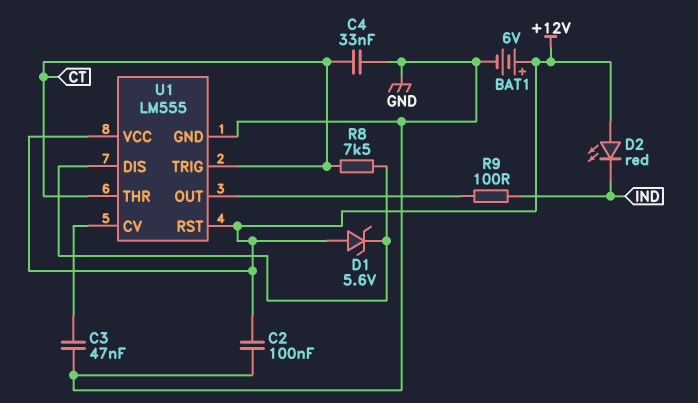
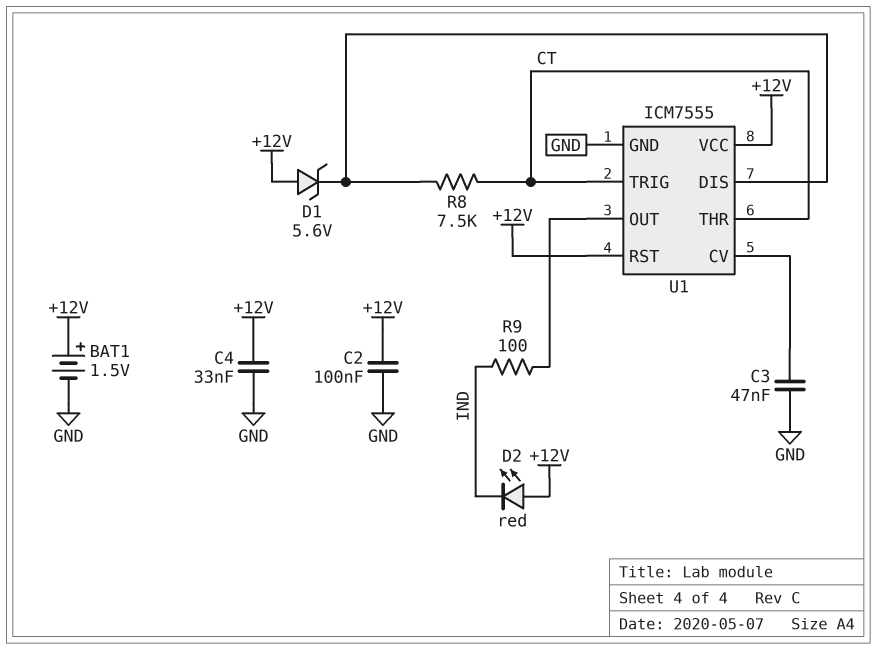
BAT1: 6V (plus +12V, minus GND) -> 1.5V (plus +12V, minus GND)
C4: 33nF (CT, GND) -> 33nF (+12V, GND)
U1: LM555 -> ICM7555

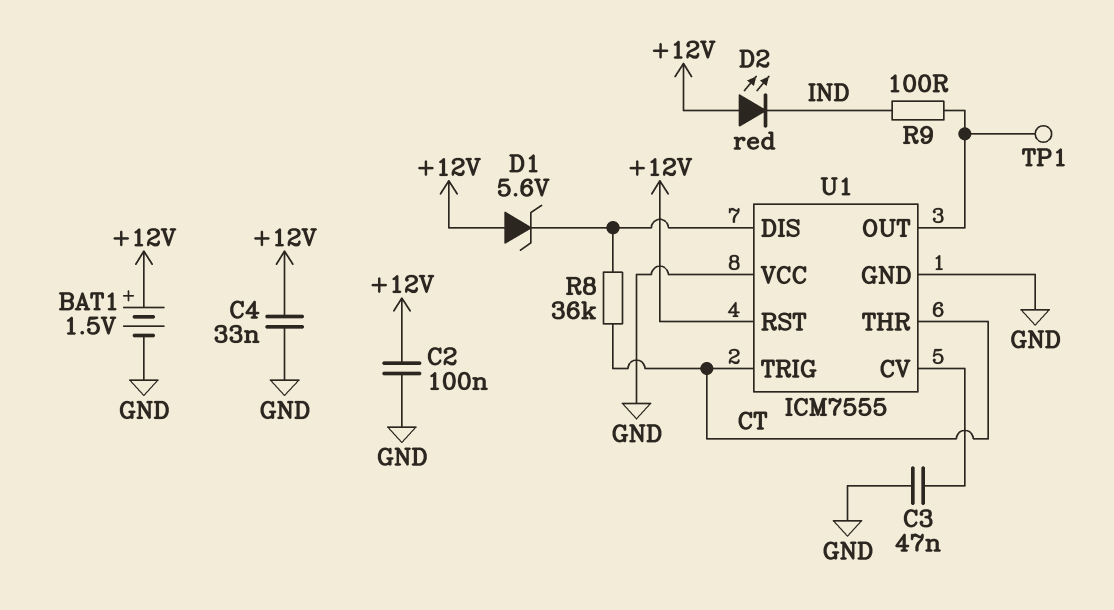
R8: 7.5k (CT, U1/DIS) -> 36k (CT, U1/DIS)
TP1: none -> test point (U1/OUT)
U1 pin VCC: +12V -> GND

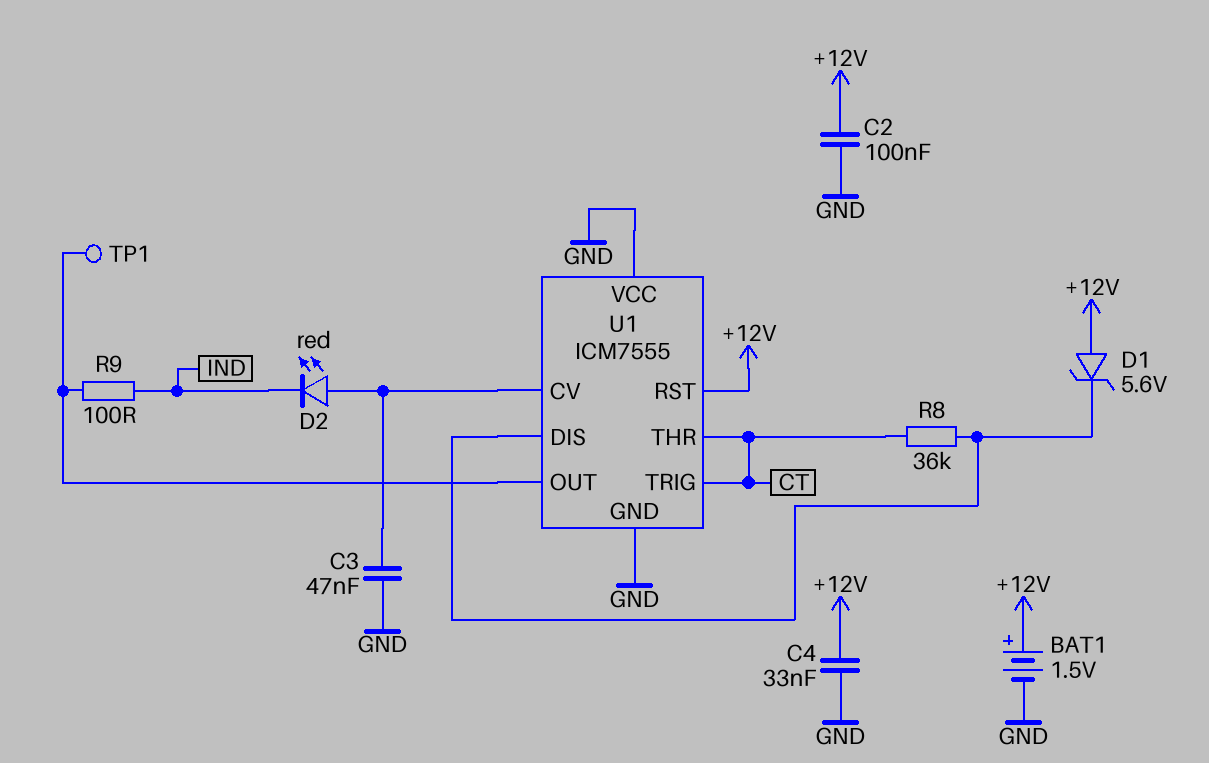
D2: LED red (A +12V, K IND) -> LED red (A U1/CV, K IND)

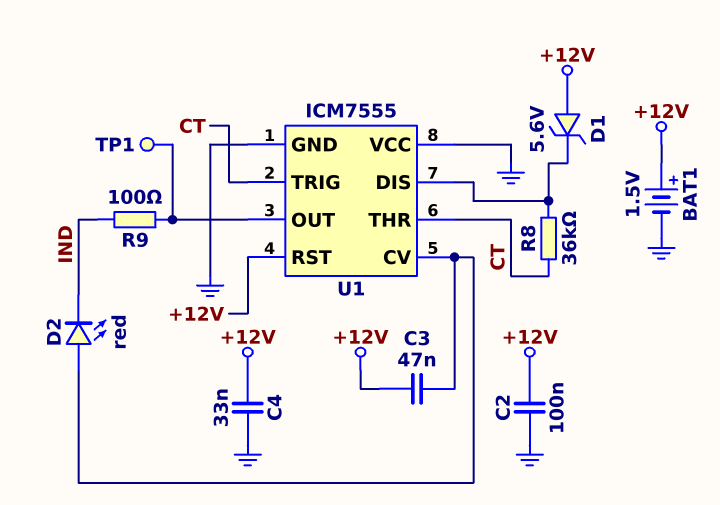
C3: 47nF (GND, U1/CV) -> 47nF (+12V, U1/CV)

